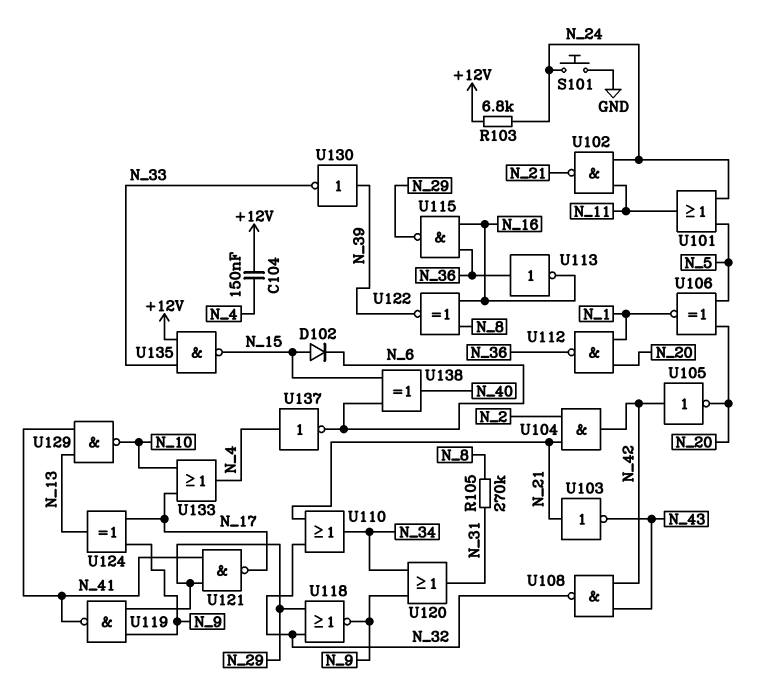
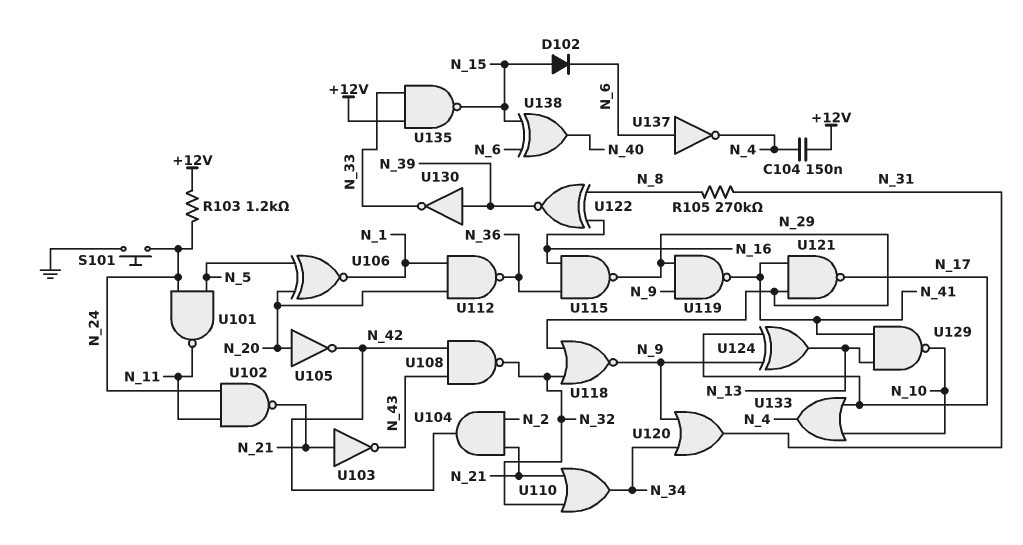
R103: 6.8k (+12V, N_24) -> 1.2k (+12V, N_24)
U101: OR (in N_5, in N_24, out N_11) -> NAND (in N_5, in N_24, out N_11)
U105: NOT (in N_42, out N_20) -> NOT (in N_20, out N_42)
U113: NOT (in N_36, out N_16) -> none
U137: NOT (in N_4, out N_6) -> NOT (in N_6, out N_4)

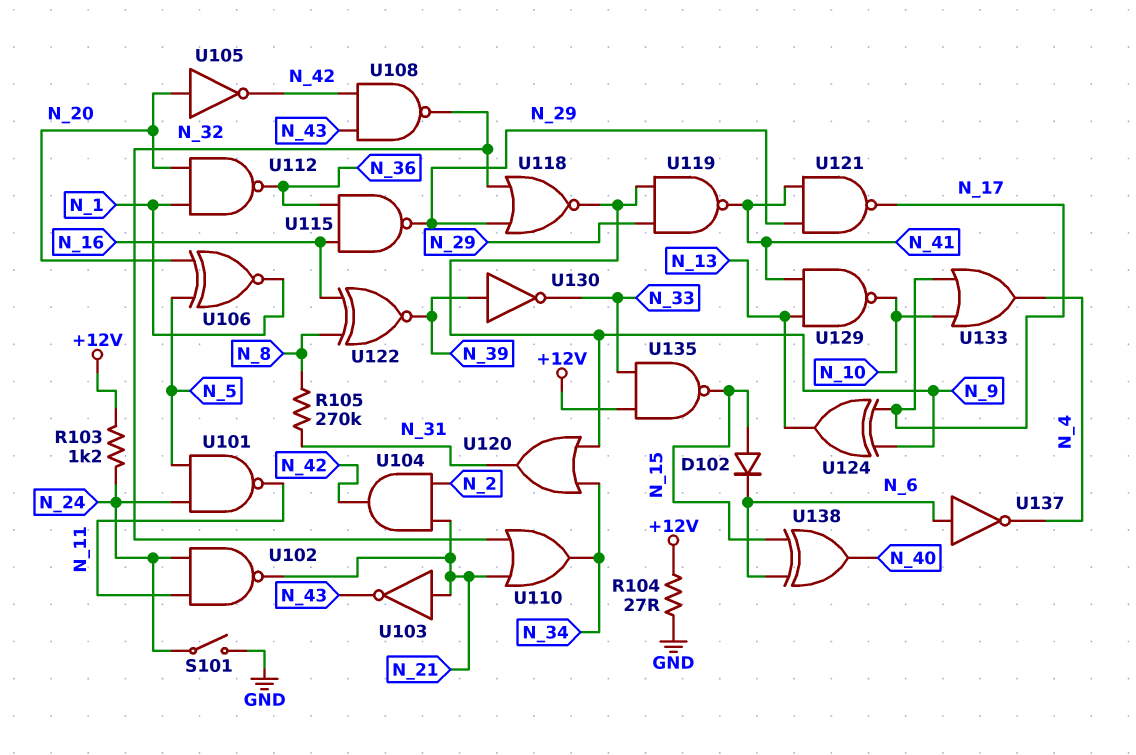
C104: 150nF (+12V, N_4) -> none
R104: none -> 27 (+12V, GND)
S101: button (GND, N_24) -> switch (GND, N_24)

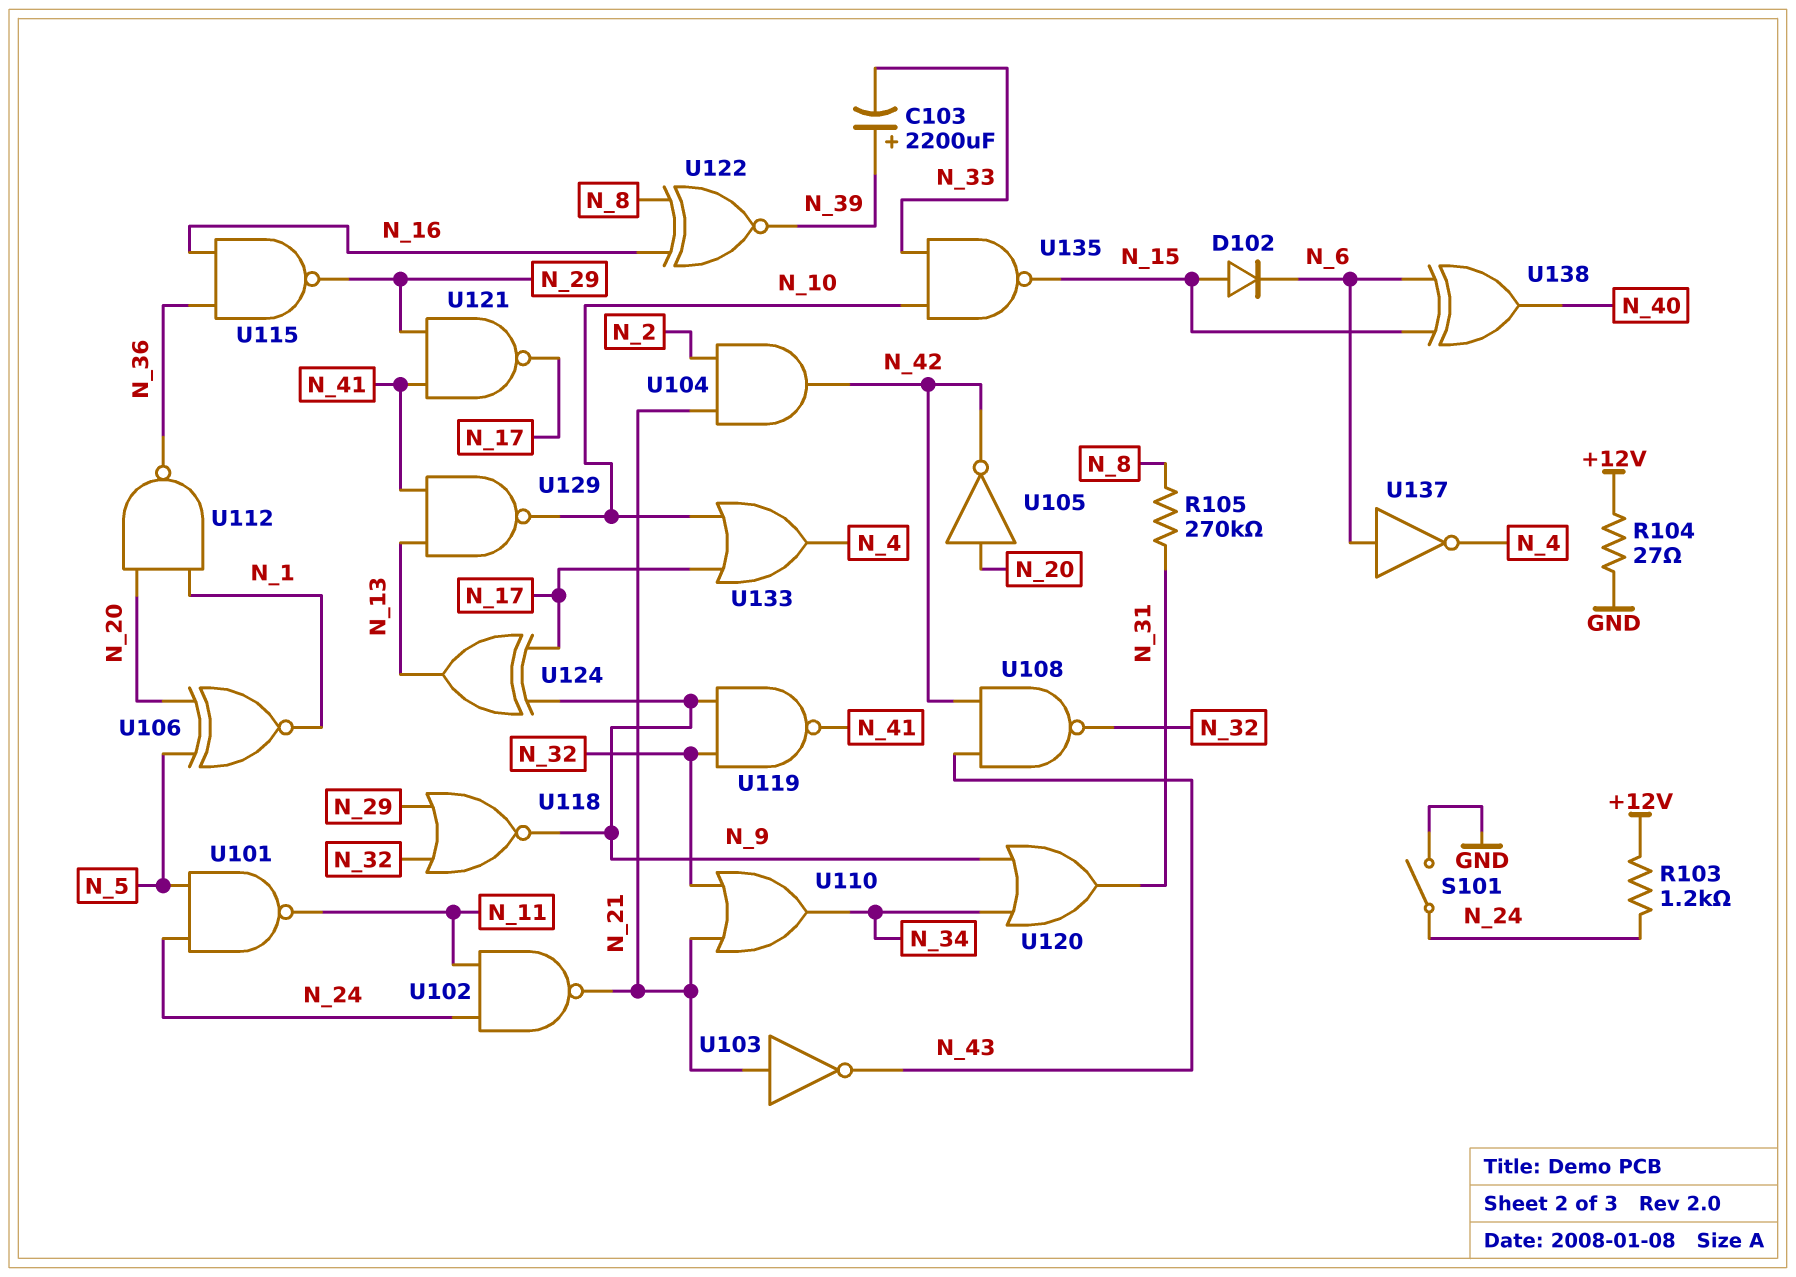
C103: none -> 2200uF (plus N_39, minus N_33)
U119: NAND (in N_9, in N_29, out N_41) -> NAND (in N_9, in N_32, out N_41)
U130: NOT (in N_39, out N_33) -> none
U135: NAND (in +12V, in N_33, out N_15) -> NAND (in N_10, in N_33, out N_15)

